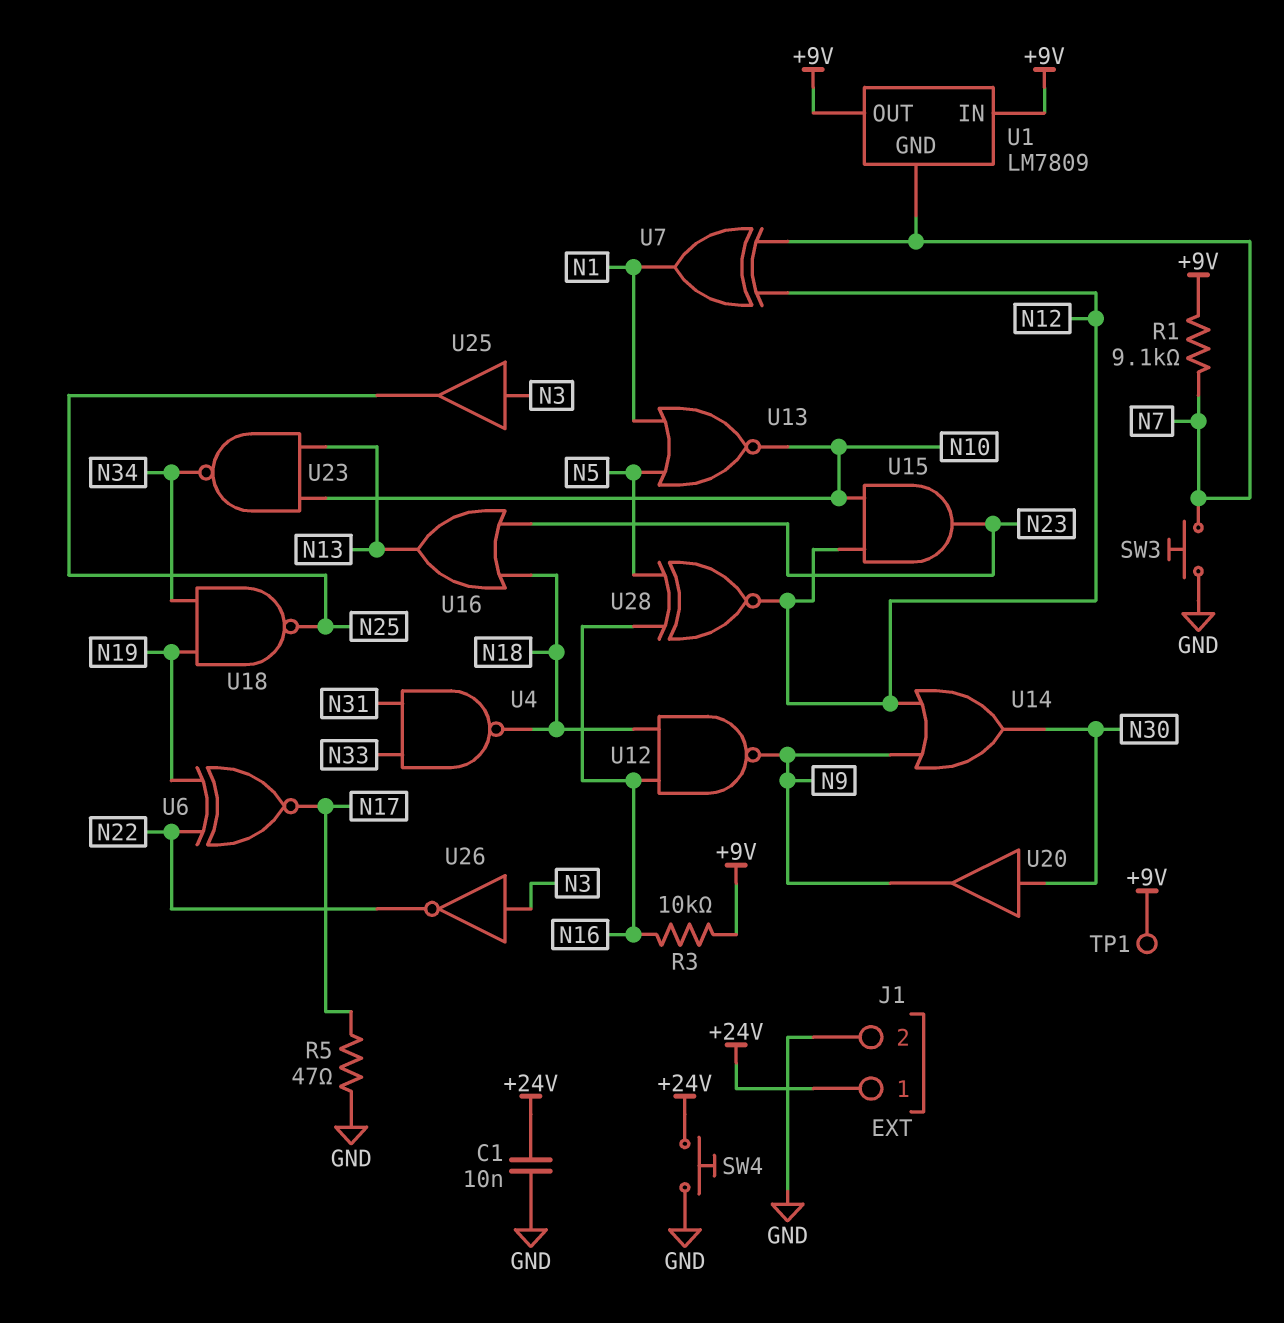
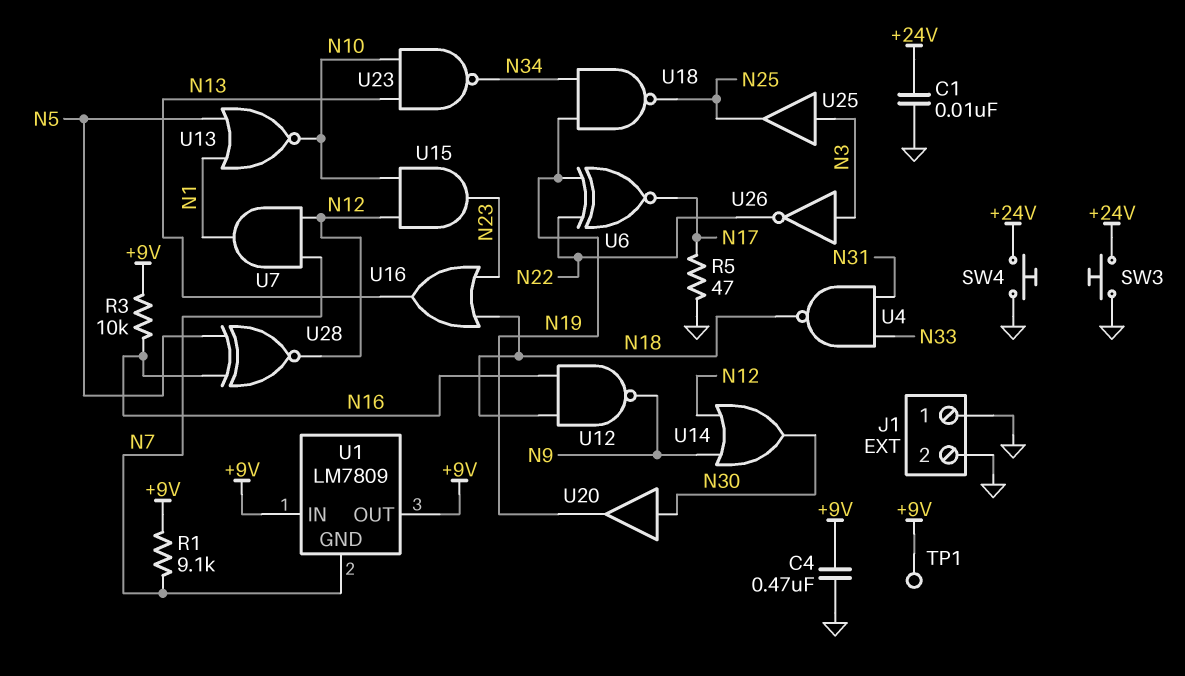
C4: none -> 470nF (+9V, GND)
J1 pin 1: +24V -> GND
SW3: button (GND, N7) -> button (+24V, GND)
U7: XOR (in N7, in N12, out N1) -> AND (in N7, in N12, out N1)
U20: buffer (in N30, out N9) -> buffer (in N30, out N19)

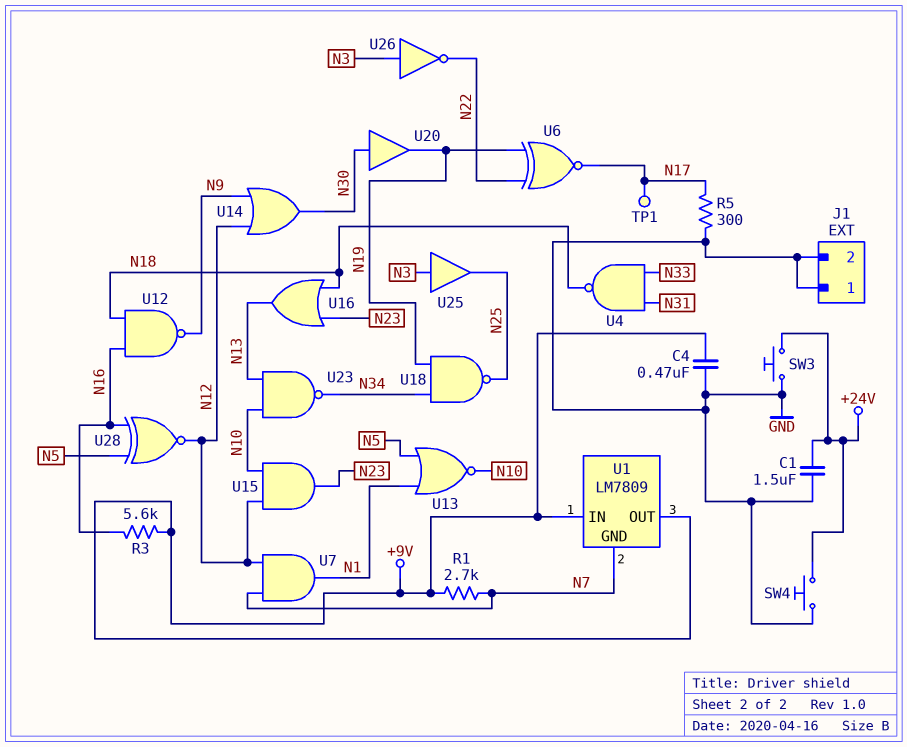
C1: 10nF (+24V, GND) -> 1.5uF (+24V, GND)
R1: 9.1k (+9V, N7) -> 2.7k (+9V, N7)
R3: 10k (+9V, N16) -> 5.6k (+9V, N16)
R5: 47 (GND, N17) -> 300 (GND, N17)
TP1: test point (+9V) -> test point (N17)

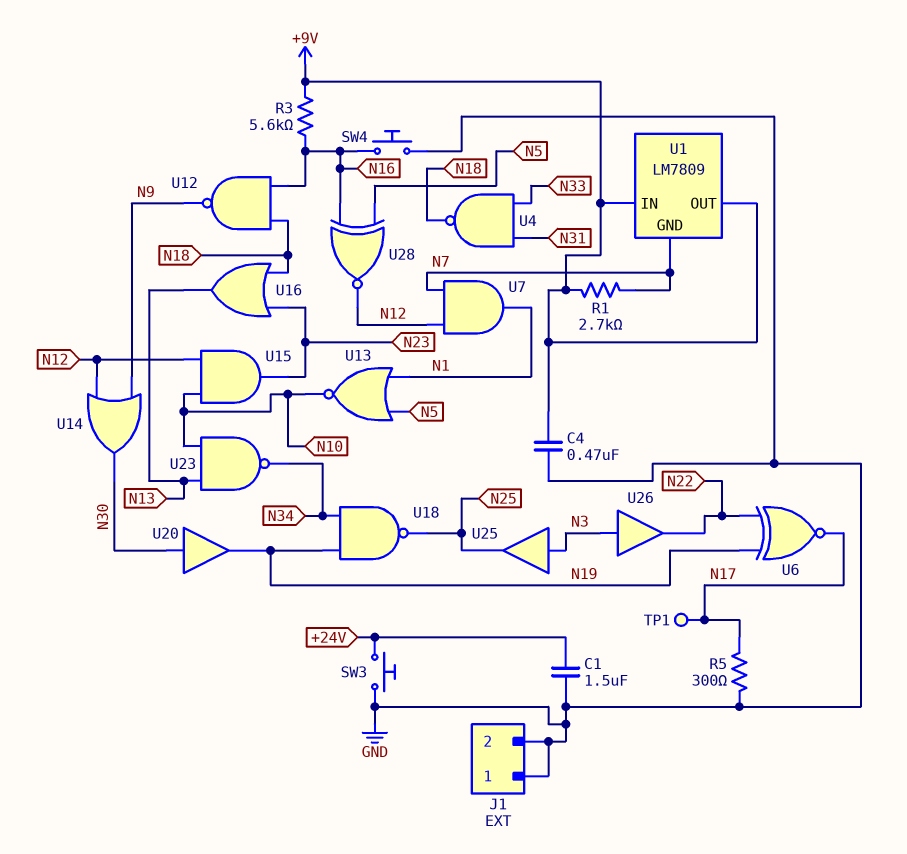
SW4: button (+24V, GND) -> button (GND, N16)
U26: NOT (in N3, out N22) -> buffer (in N3, out N22)

